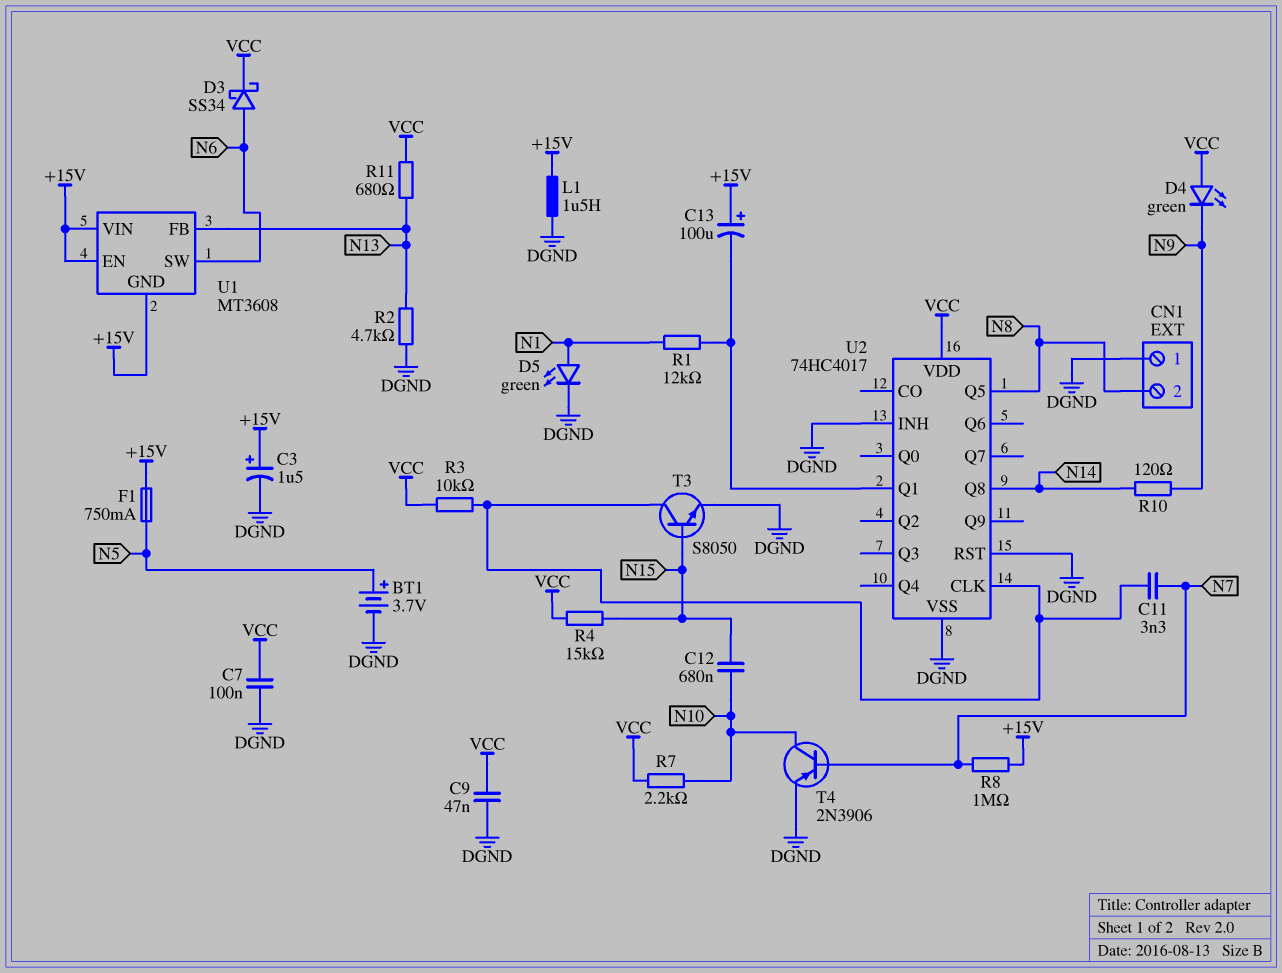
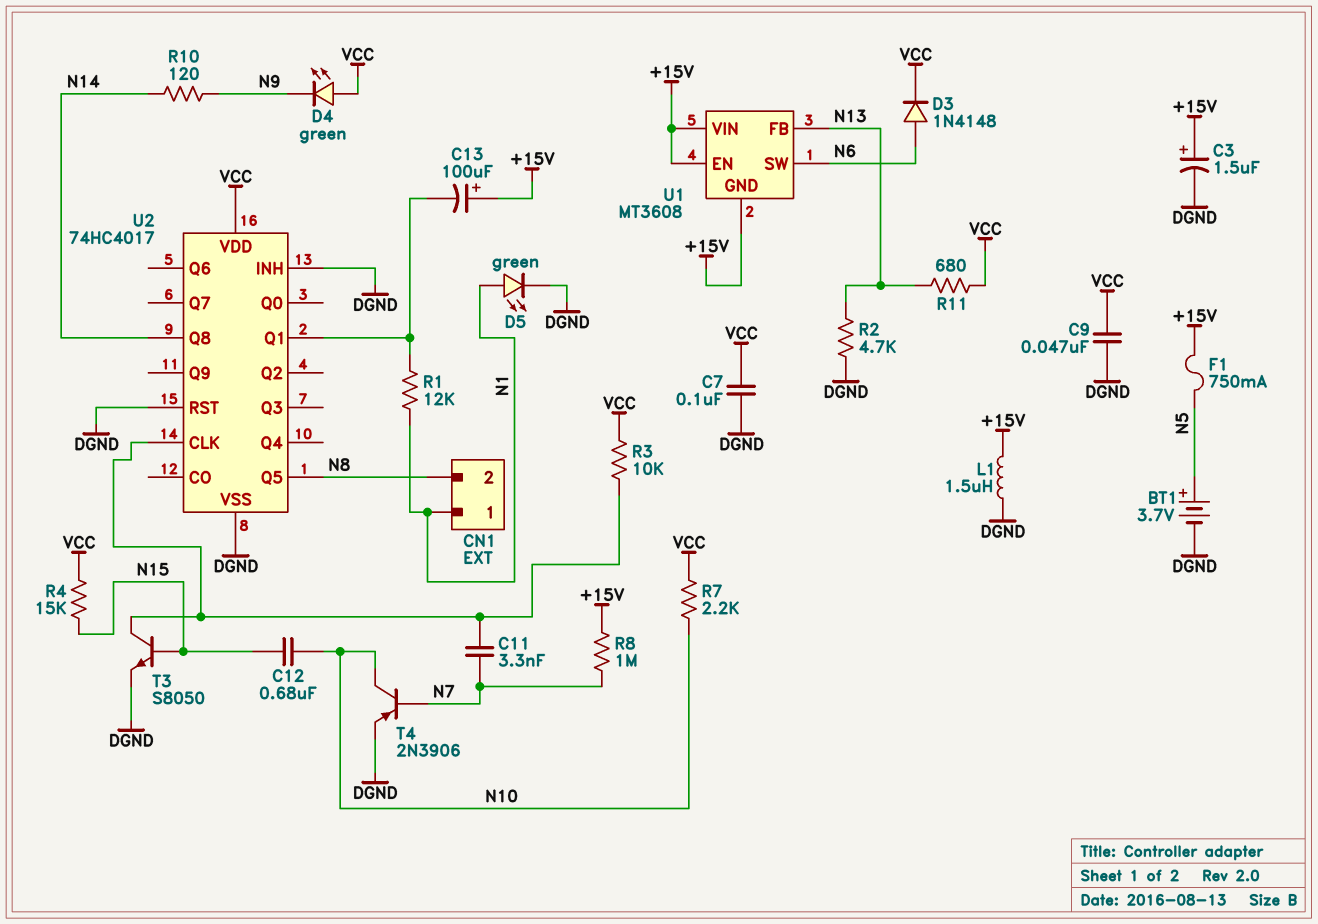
CN1 pin 1: DGND -> N1
D3: schottky SS34 (A N6, K VCC) -> diode 1N4148 (A N6, K VCC)

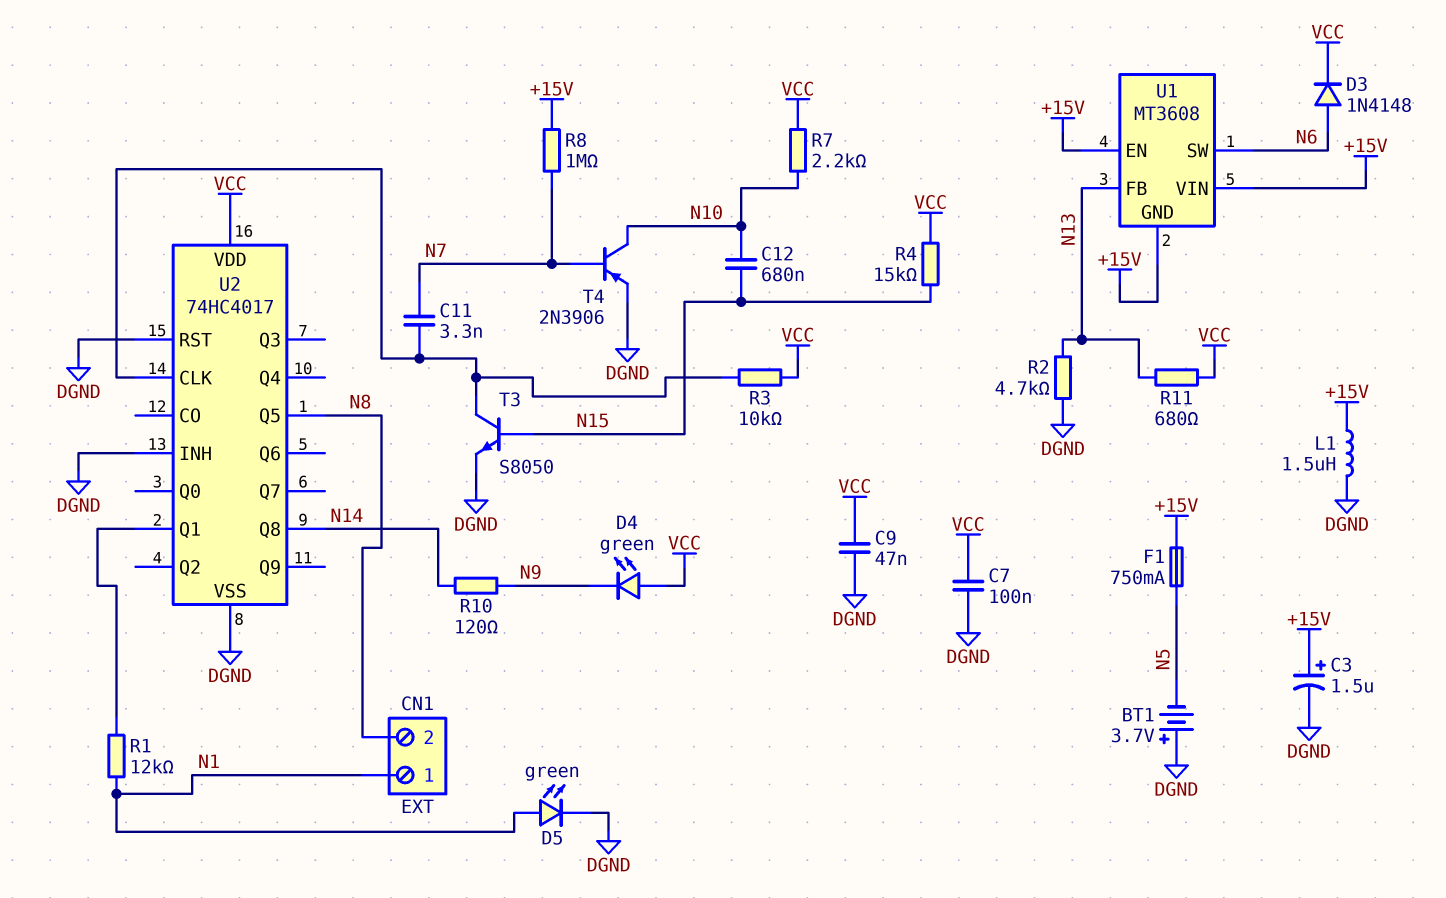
BT1: 3.7V (plus N5, minus DGND) -> 3.7V (plus DGND, minus N5)
C13: 100uF (plus +15V, minus U2/Q1) -> none

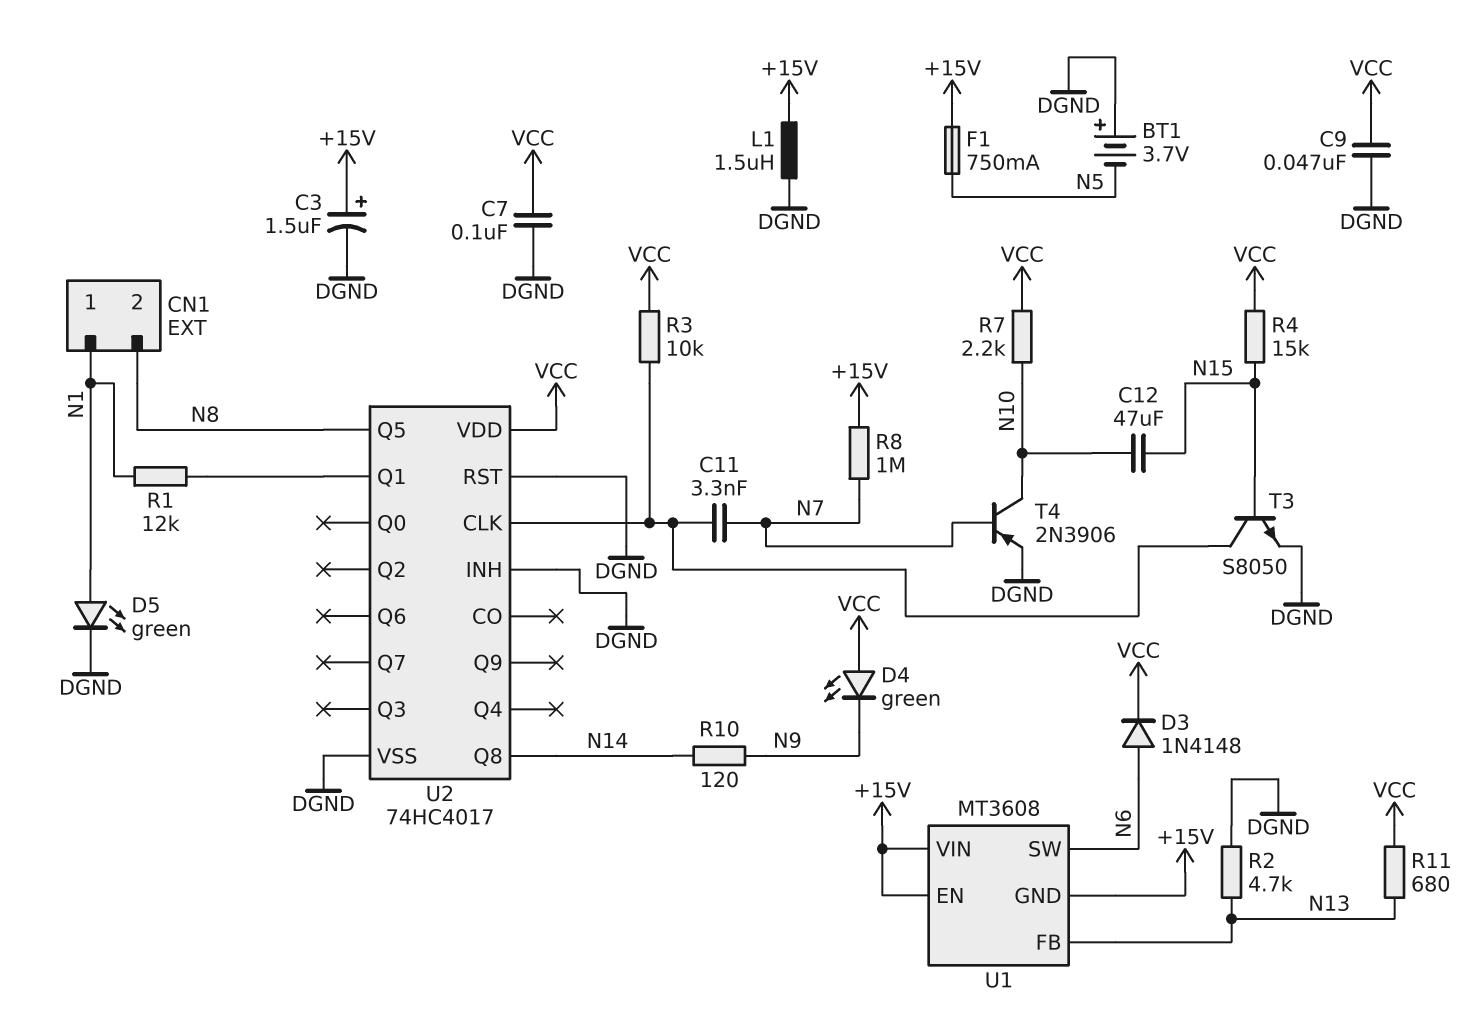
C12: 680nF (N10, N15) -> 47uF (N10, N15)

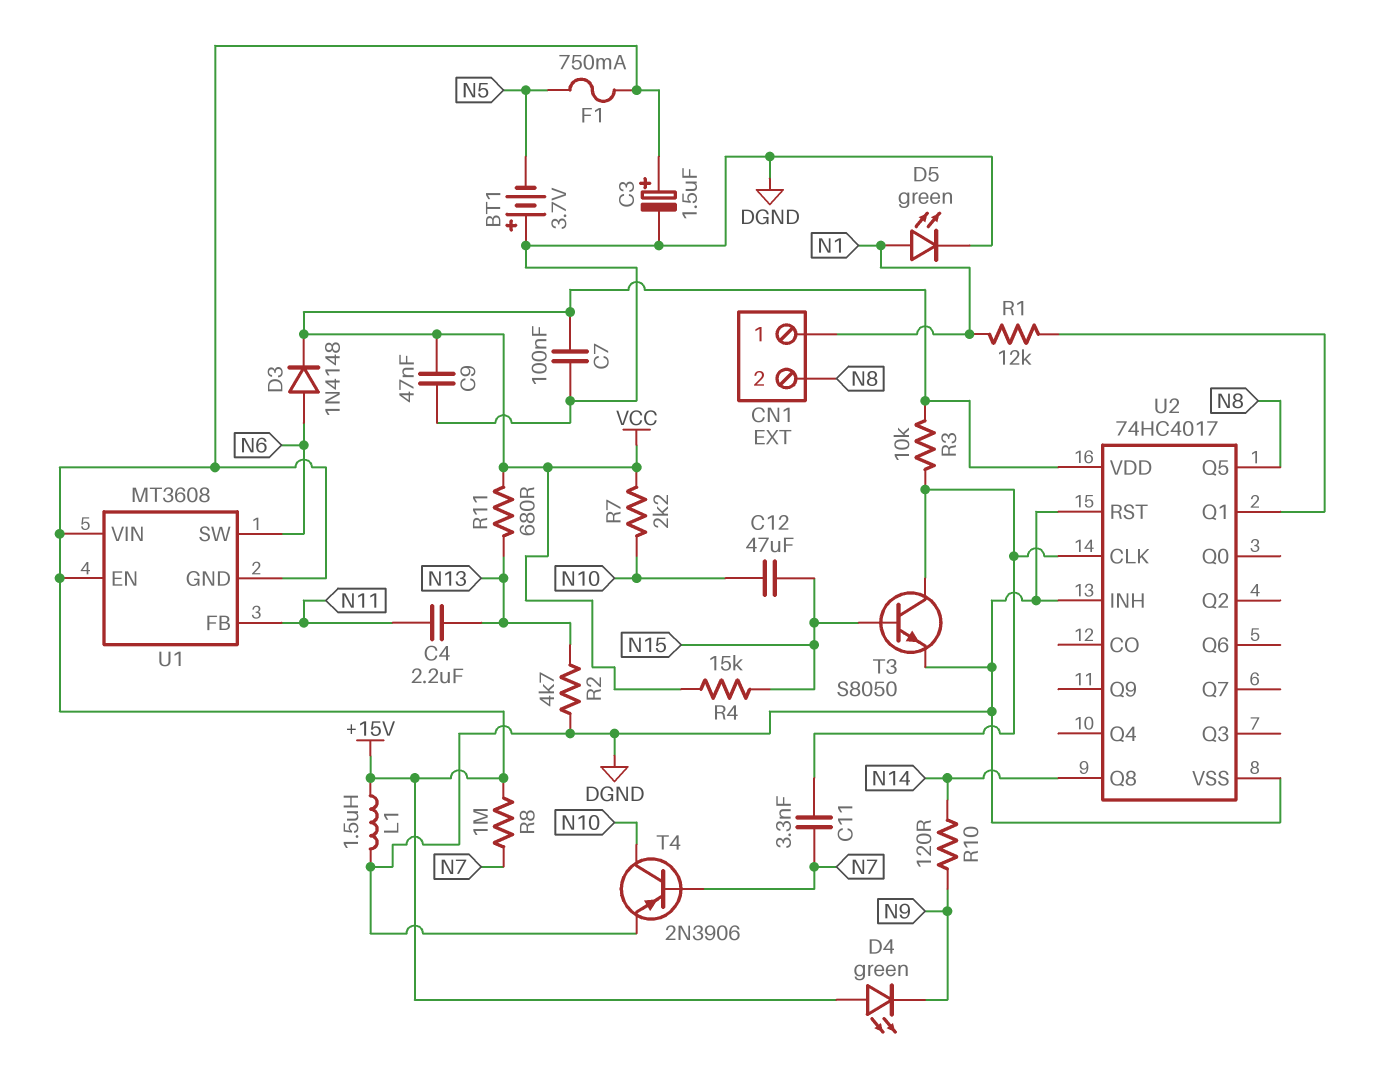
C4: none -> 2.2uF (N11, N13)
D4: LED green (A VCC, K N9) -> LED green (A +15V, K N9)
U1 pin FB: N13 -> N11

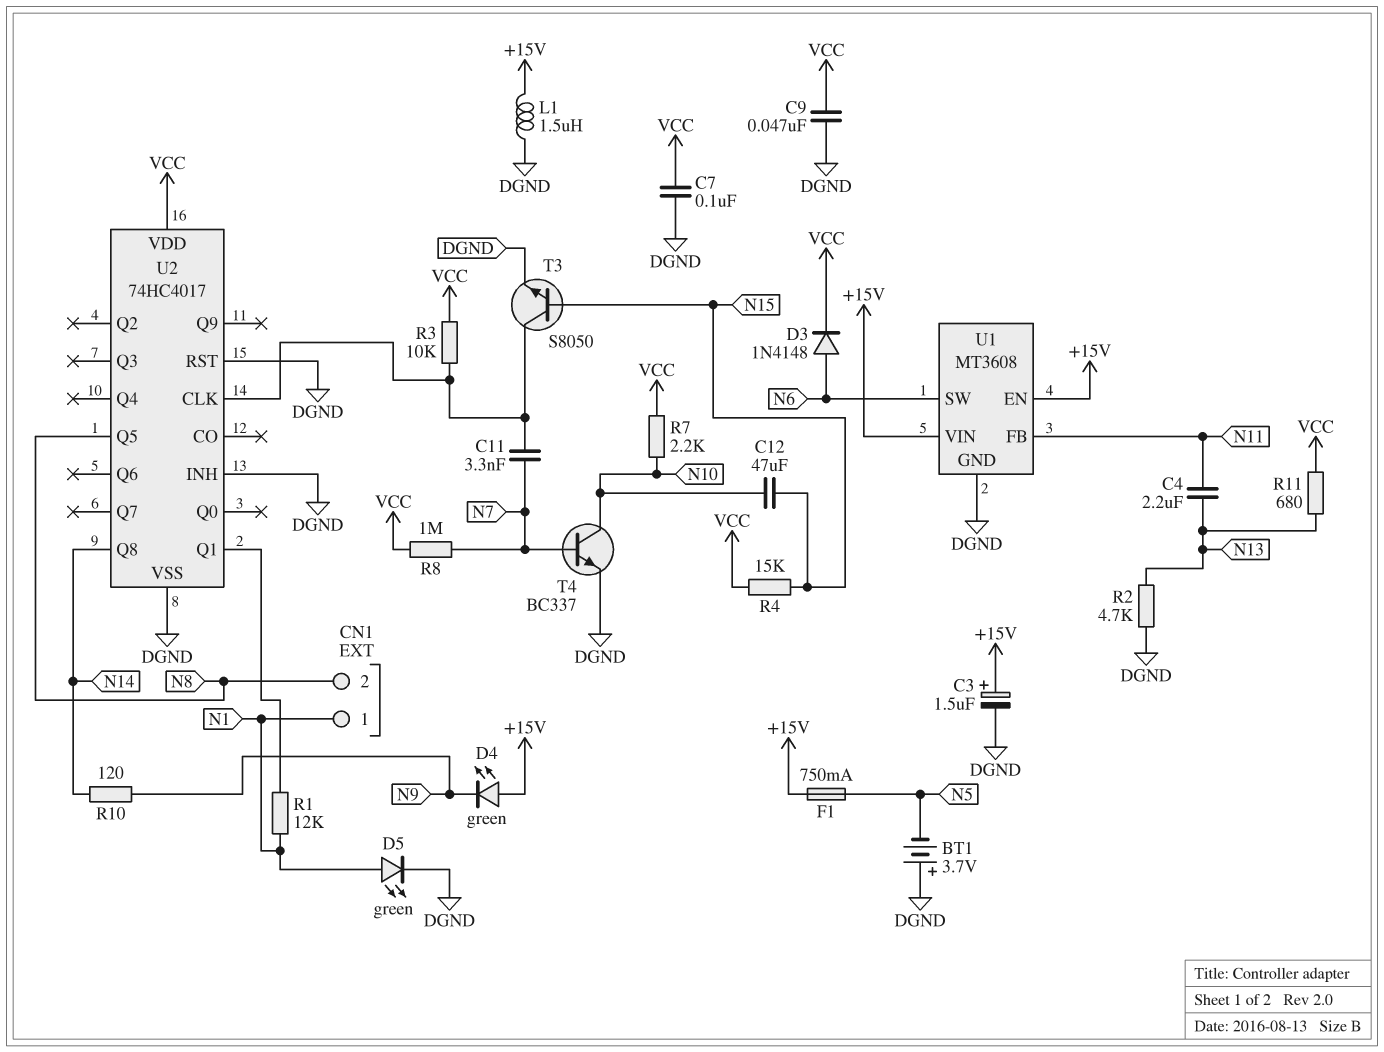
R8: 1M (+15V, N7) -> 1M (N7, VCC)
T4: PNP 2N3906 (B N7, C N10, E DGND) -> NPN BC337 (B N7, C N10, E DGND)
U1 pin GND: +15V -> DGND

